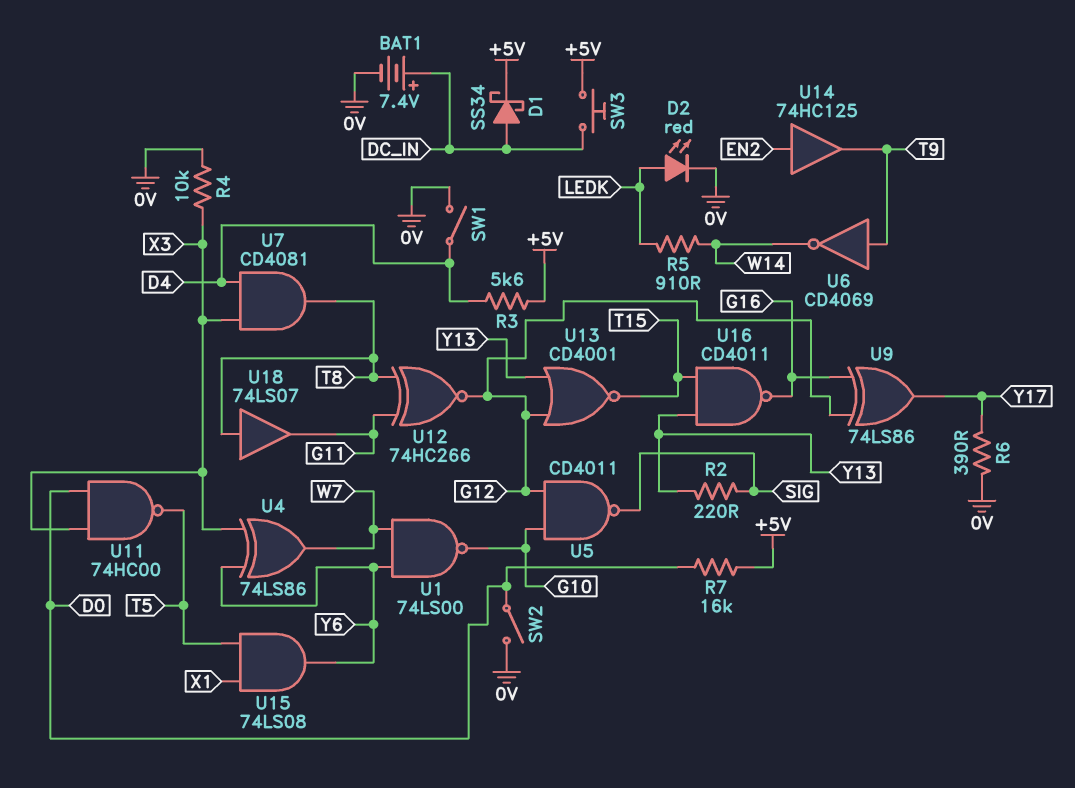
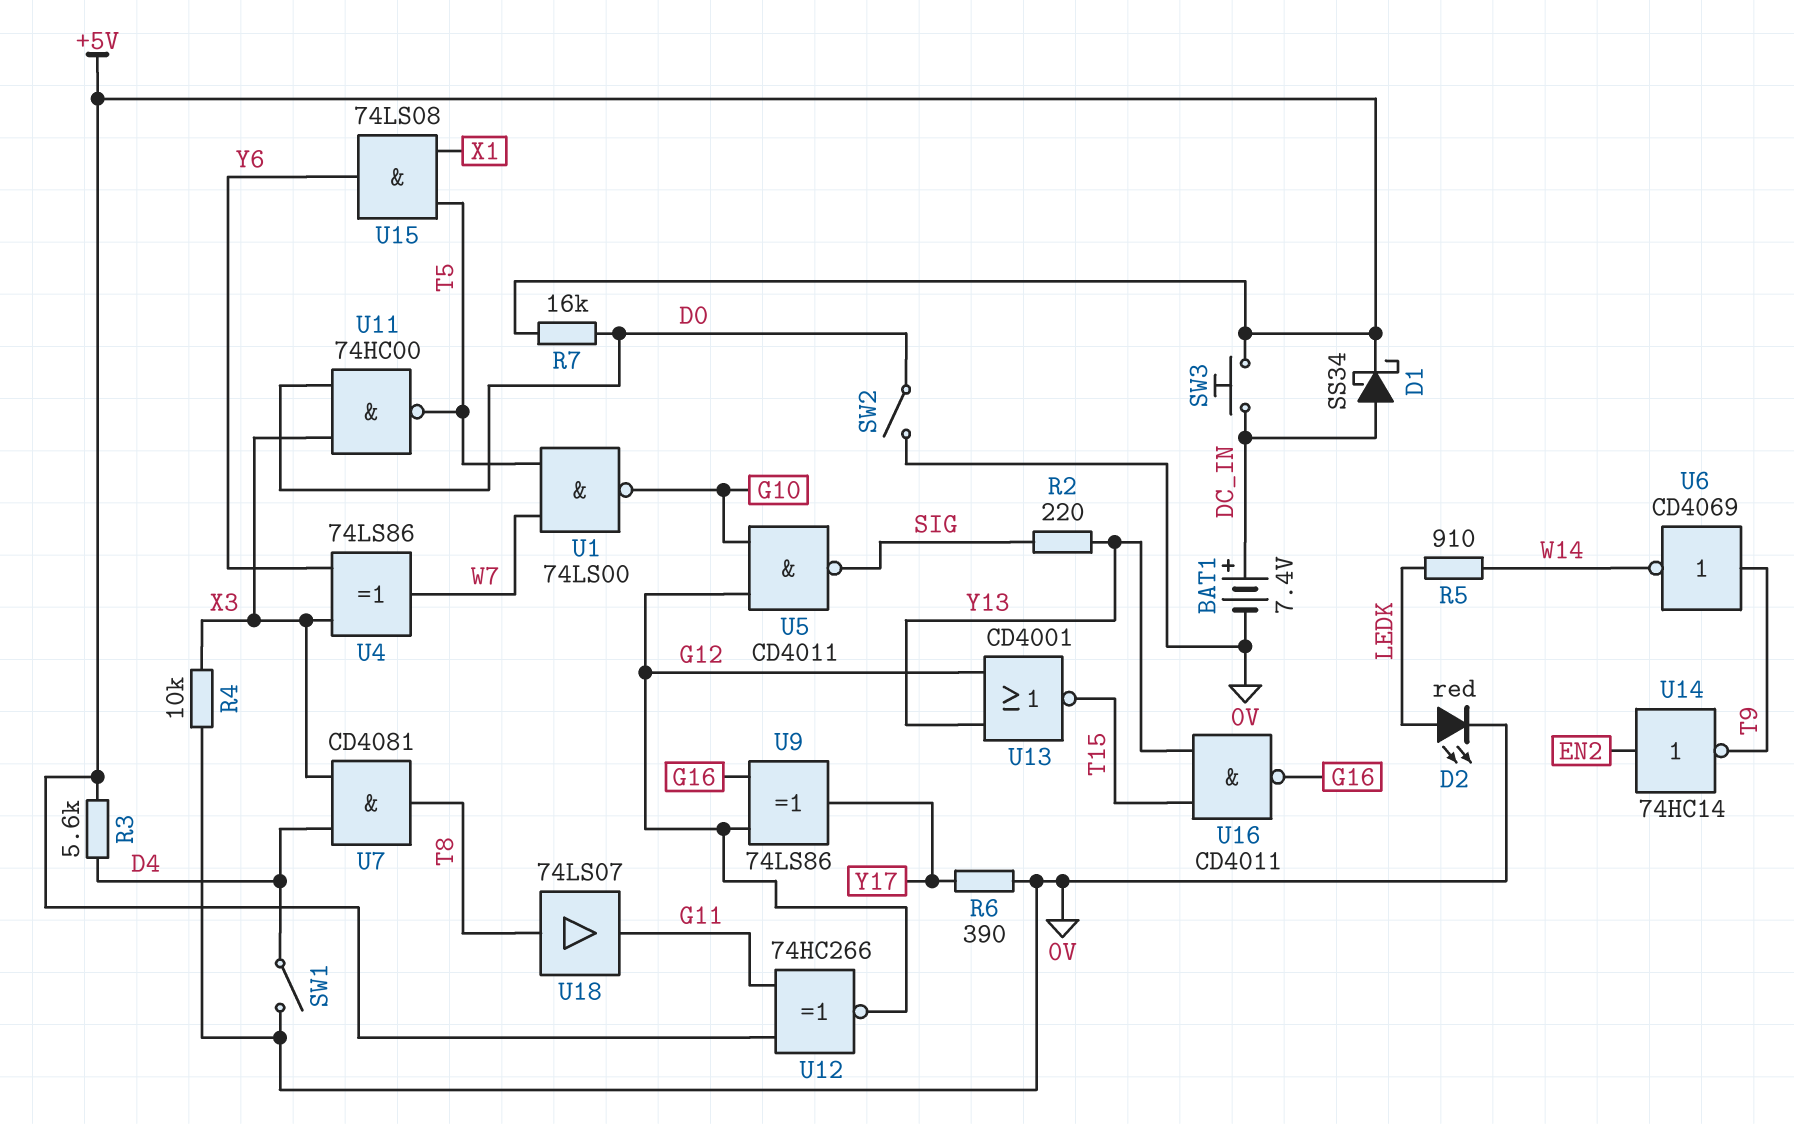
U1: NAND 74LS00 (in W7, in Y6, out G10) -> NAND 74LS00 (in T5, in W7, out G10)
U12: XNOR 74HC266 (in G11, in T8, out G12) -> XNOR 74HC266 (in +5V, in G11, out G12)
U14: buffer 74HC125 (in EN2, out T9) -> NOT 74HC14 (in EN2, out T9)

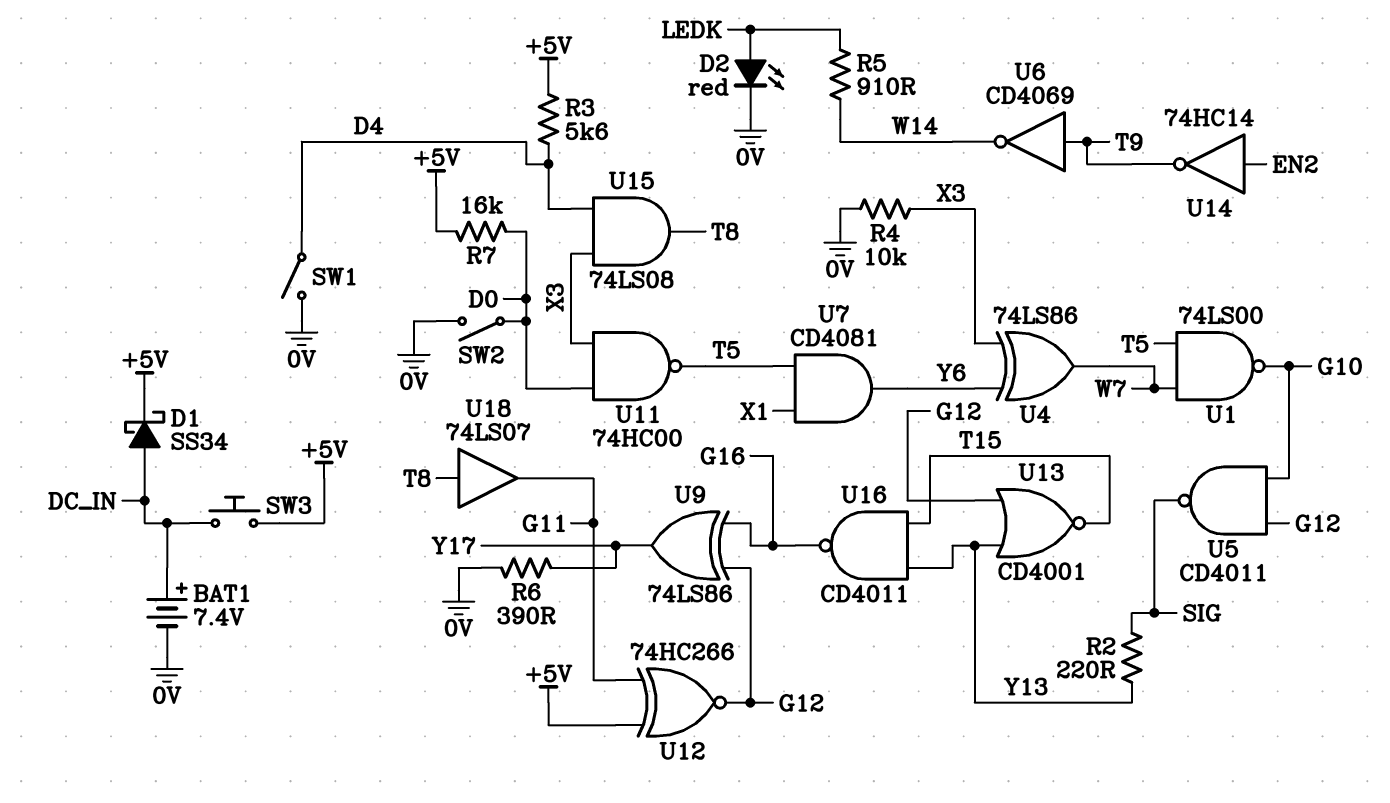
U7: AND CD4081 (in D4, in X3, out T8) -> AND CD4081 (in T5, in X1, out Y6)
U15: AND 74LS08 (in T5, in X1, out Y6) -> AND 74LS08 (in D4, in X3, out T8)

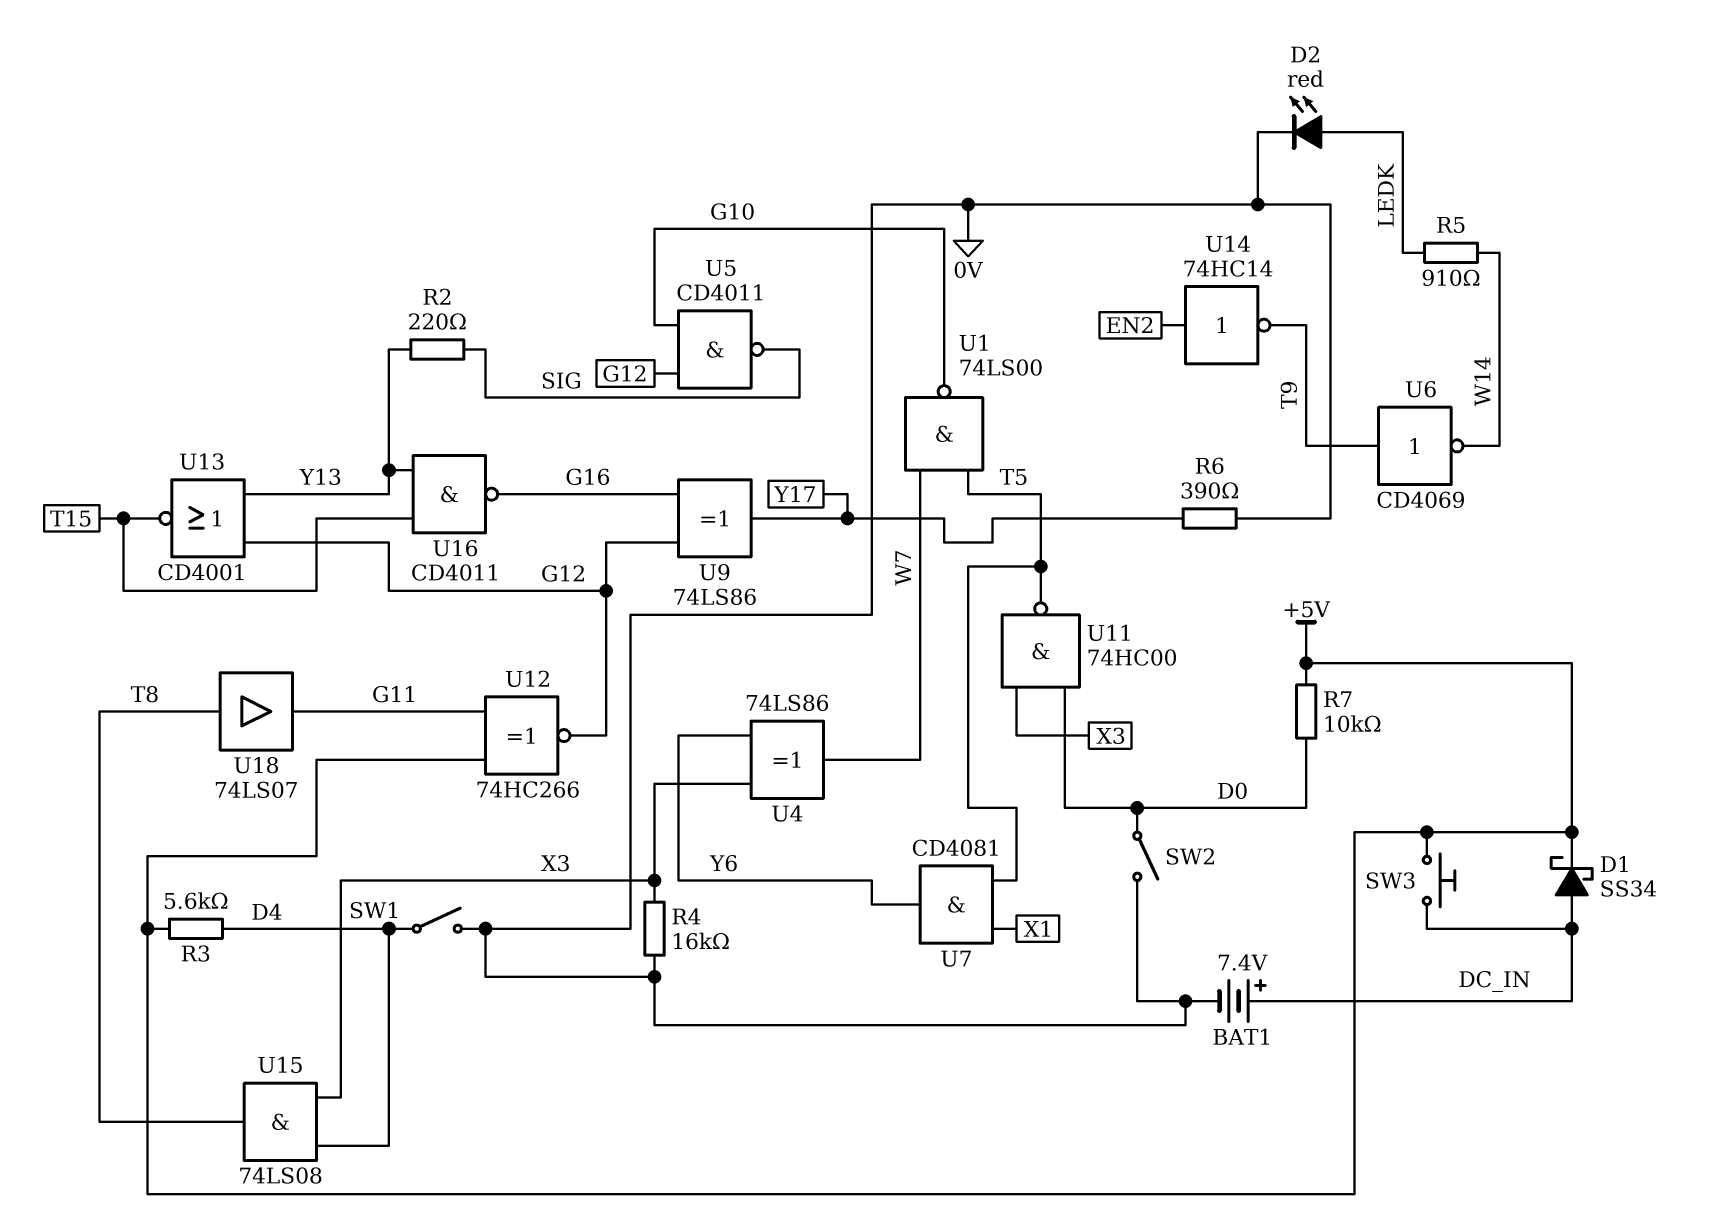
R4: 10k (0V, X3) -> 16k (0V, X3)
R7: 16k (+5V, D0) -> 10k (+5V, D0)

